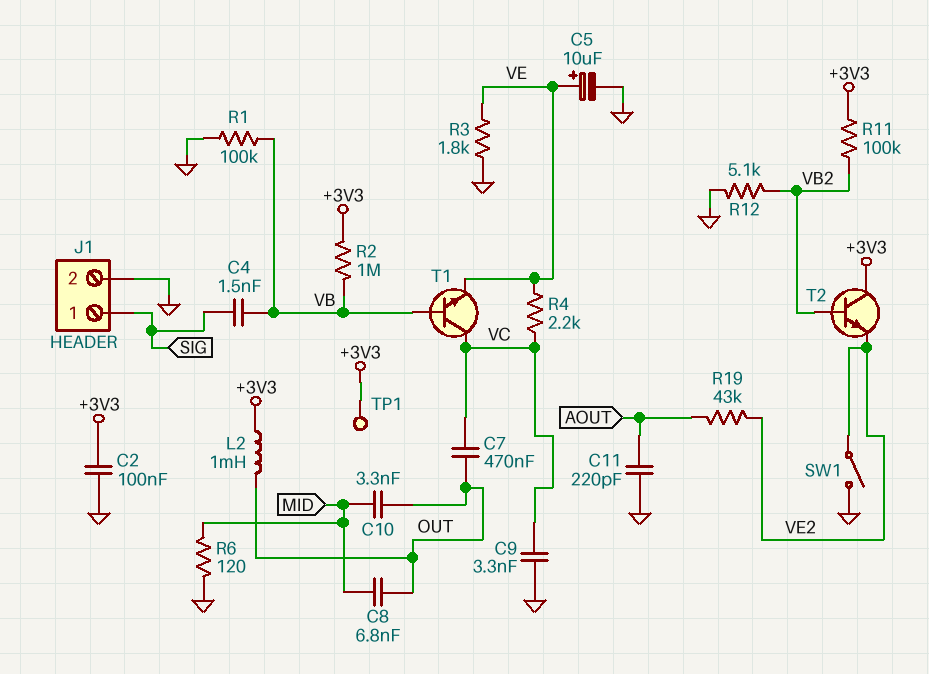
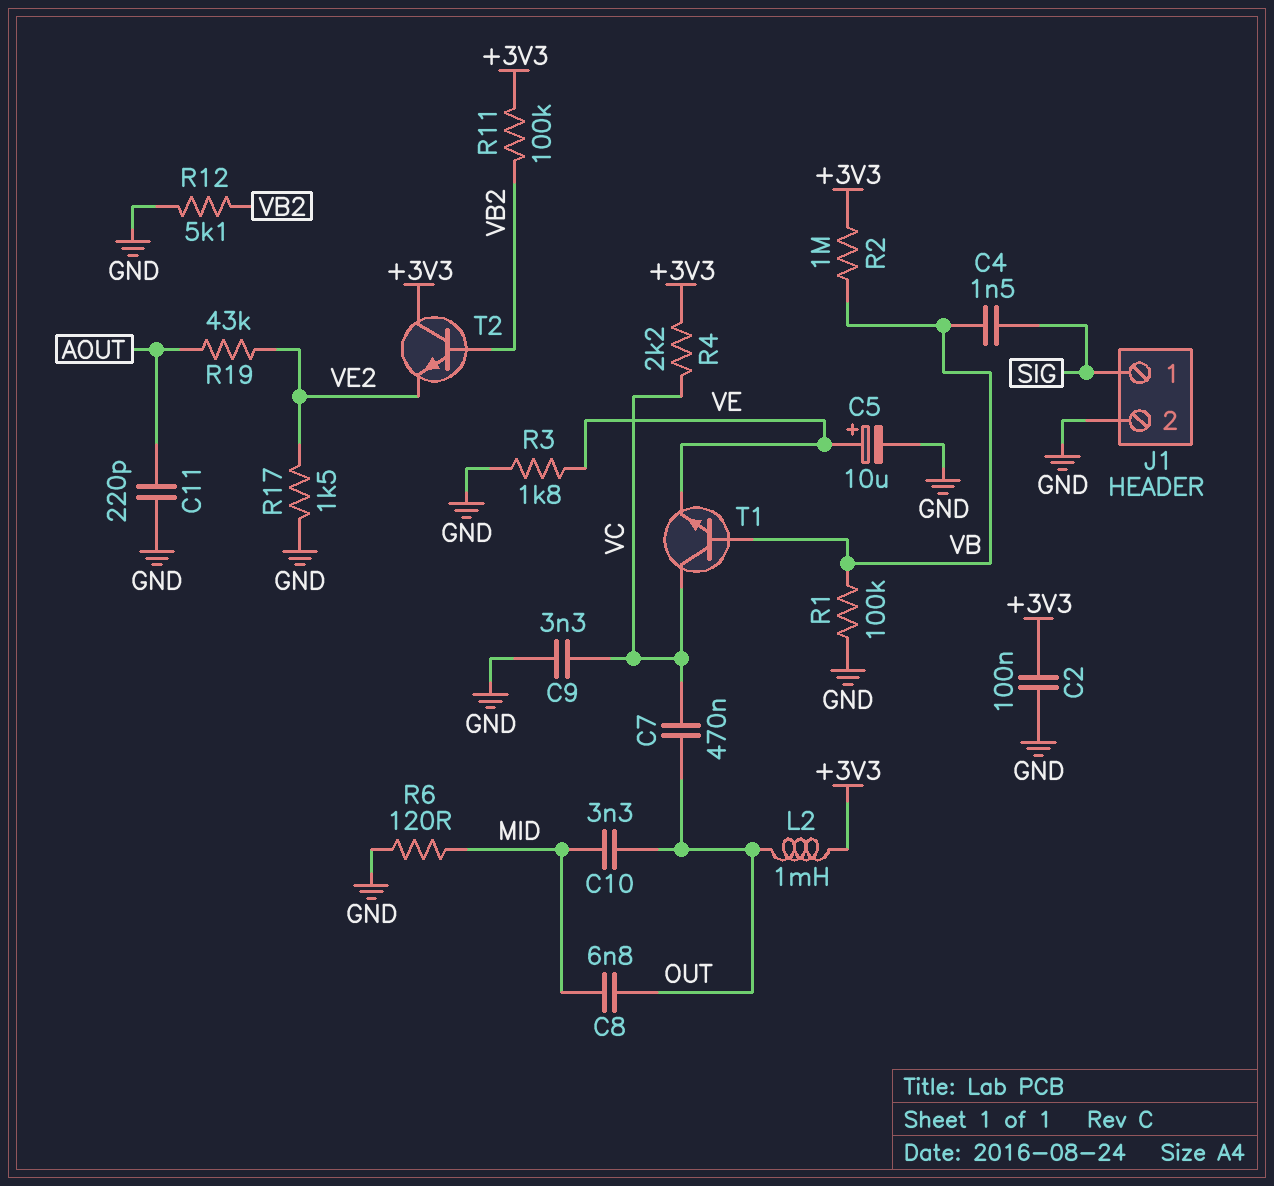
R4: 2.2k (VC, VE) -> 2.2k (+3V3, VC)
R17: none -> 1.5k (GND, VE2)
SW1: switch (GND, VE2) -> none
TP1: test point (+3V3) -> none

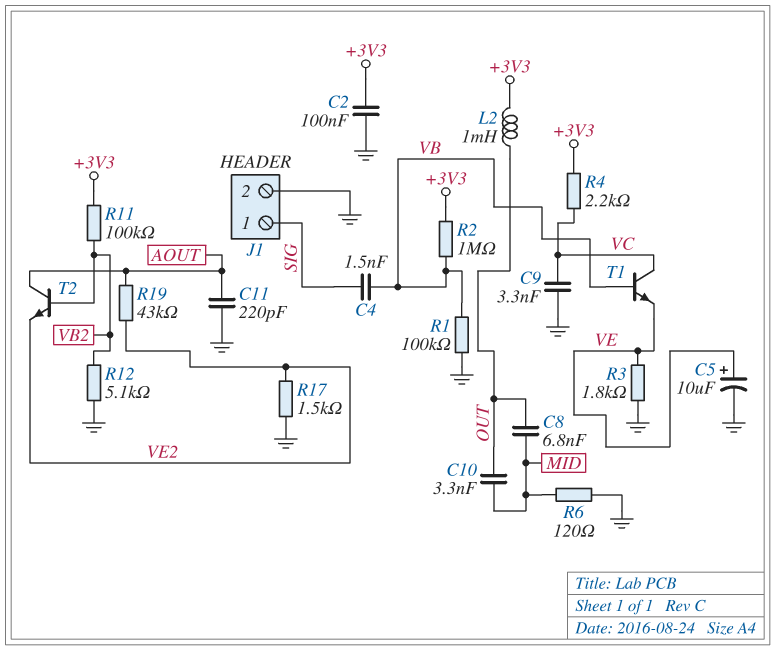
C7: 470nF (OUT, VC) -> none
T2: NPN (B VB2, C +3V3, E VE2) -> NPN (B VB2, C AOUT, E VE2)

